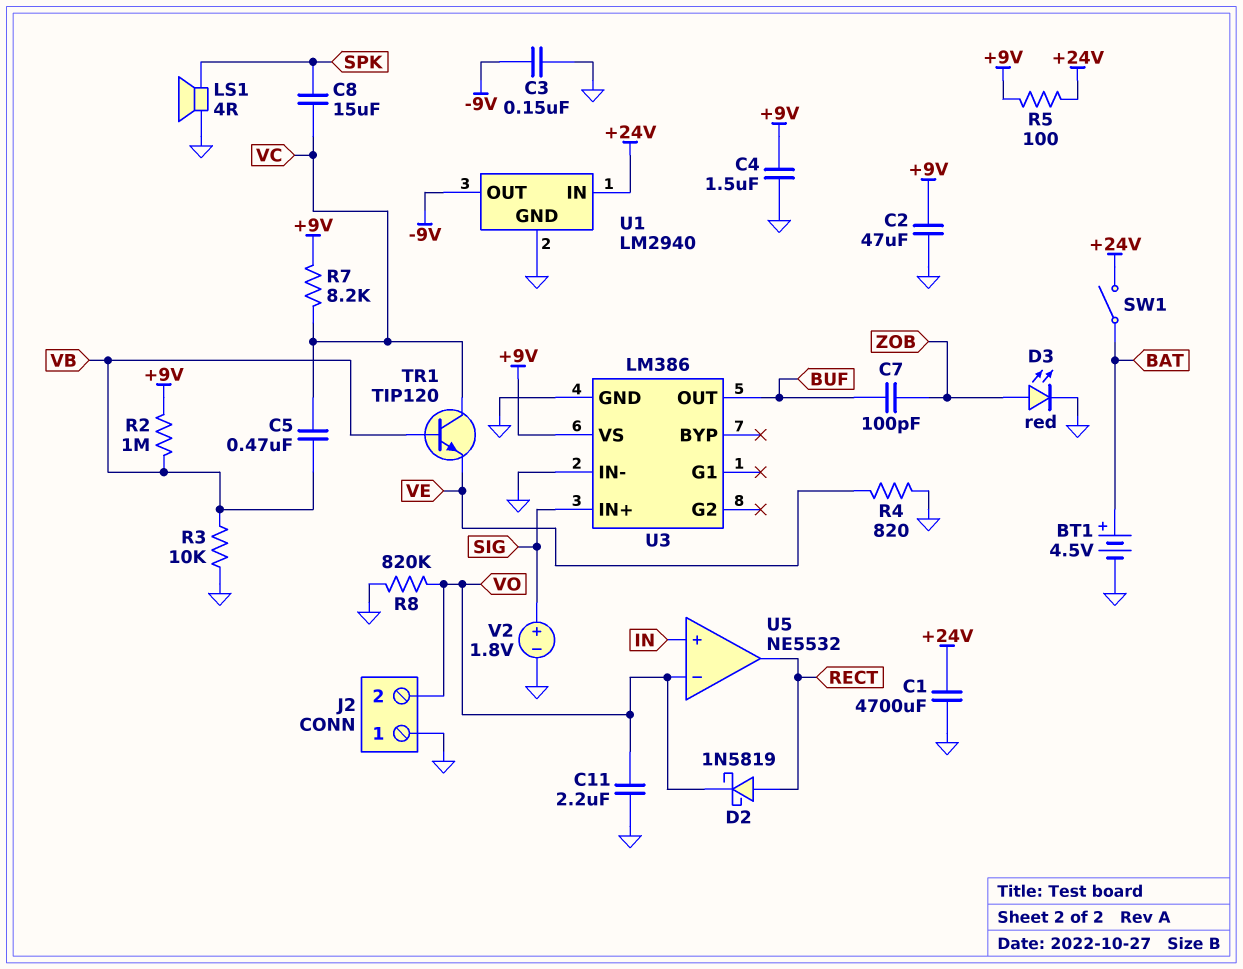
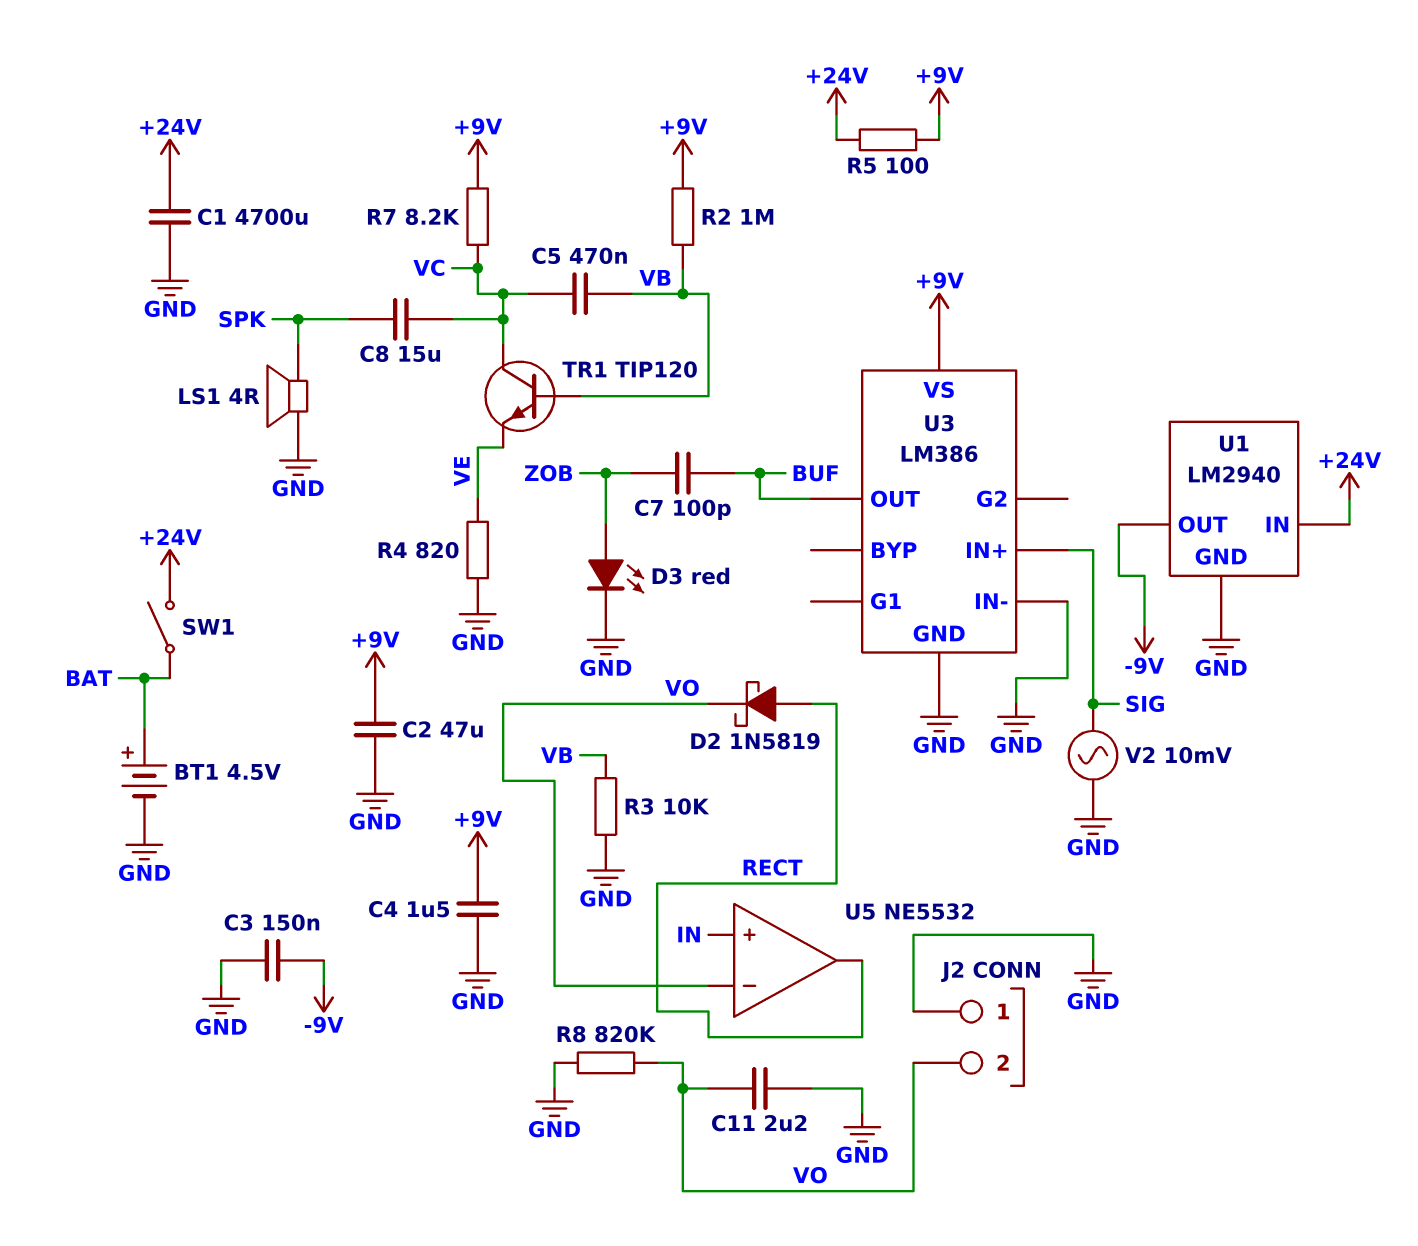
V2: 1.8V (plus SIG, minus GND) -> AC 10mV (GND, SIG)

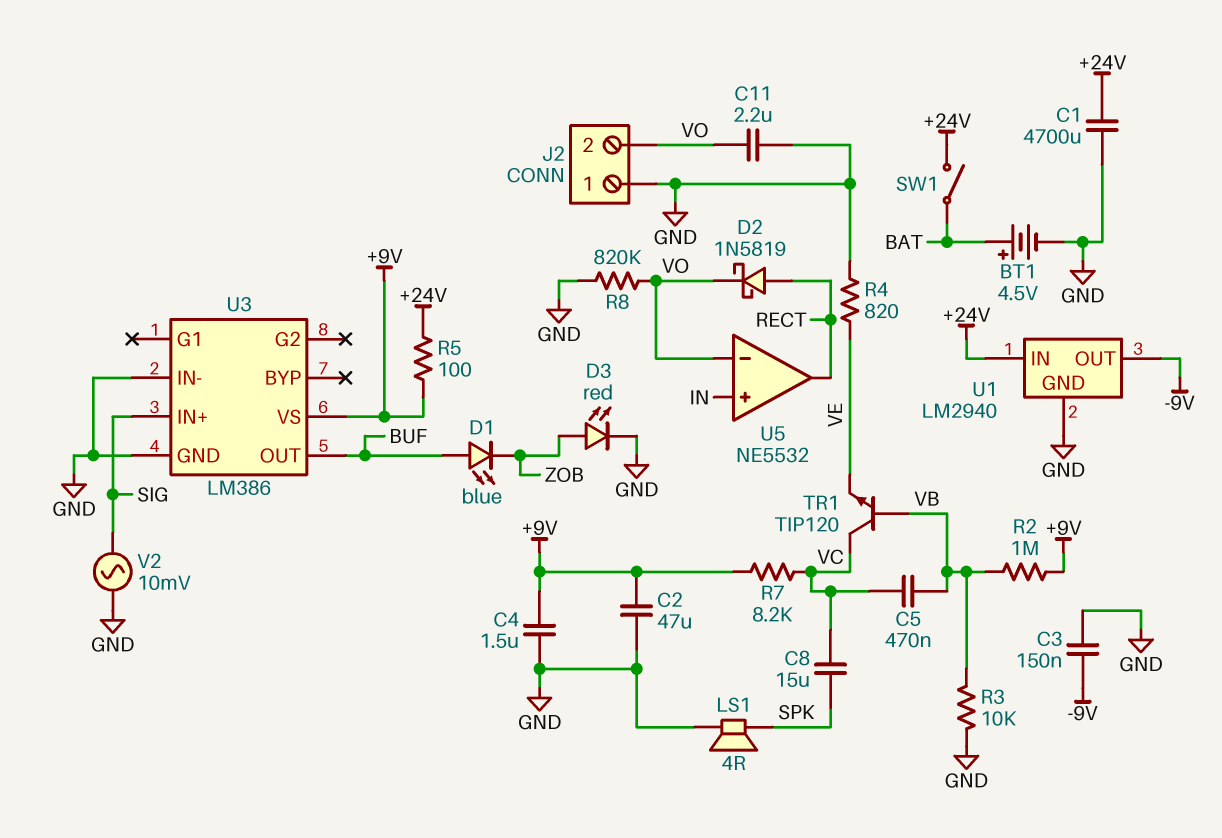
C7: 100pF (BUF, ZOB) -> none
D1: none -> LED blue (A BUF, K ZOB)

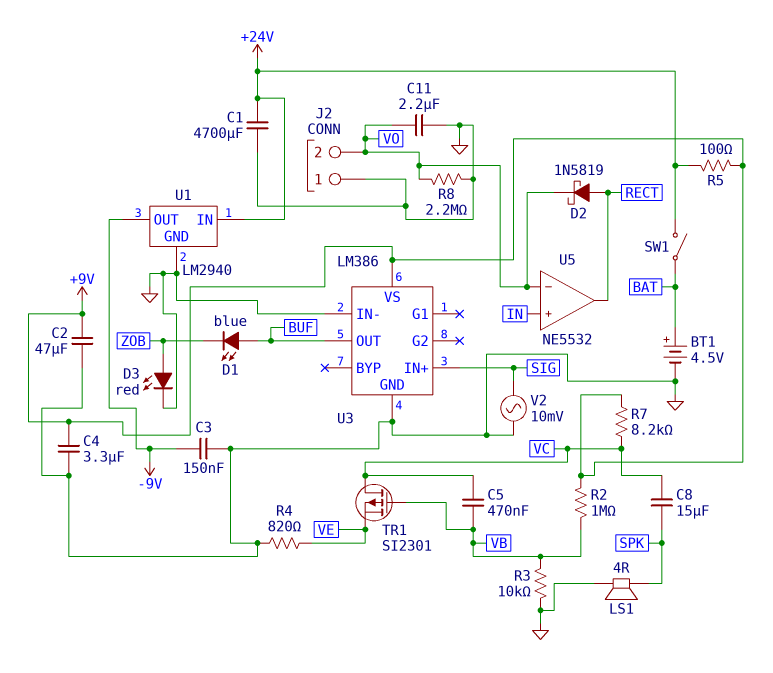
C4: 1.5uF (+9V, GND) -> 3.3uF (+9V, GND)
R8: 820k (GND, VO) -> 2.2M (GND, VO)
TR1: NPN TIP120 (B VB, C VC, E VE) -> PMOS SI2301 (G VB, D VC, S VE)

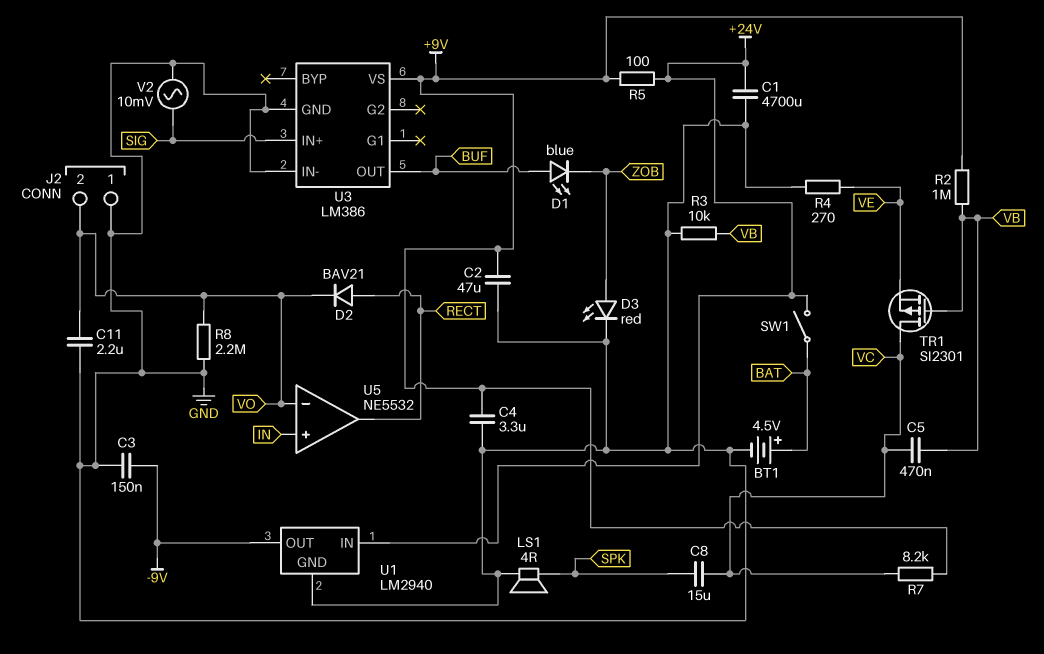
D2: schottky 1N5819 (A RECT, K VO) -> diode BAV21 (A RECT, K VO)
R4: 820 (GND, VE) -> 270 (GND, VE)

